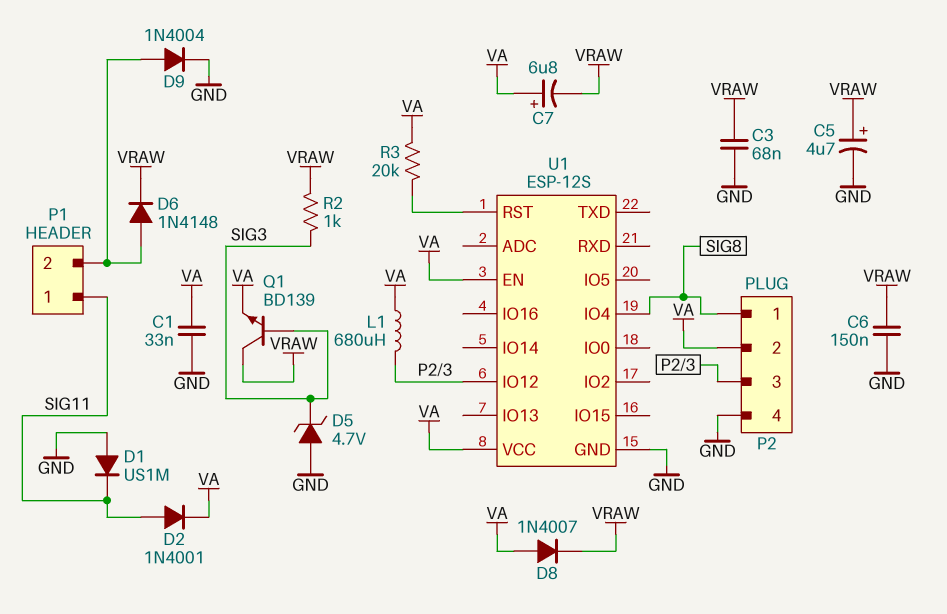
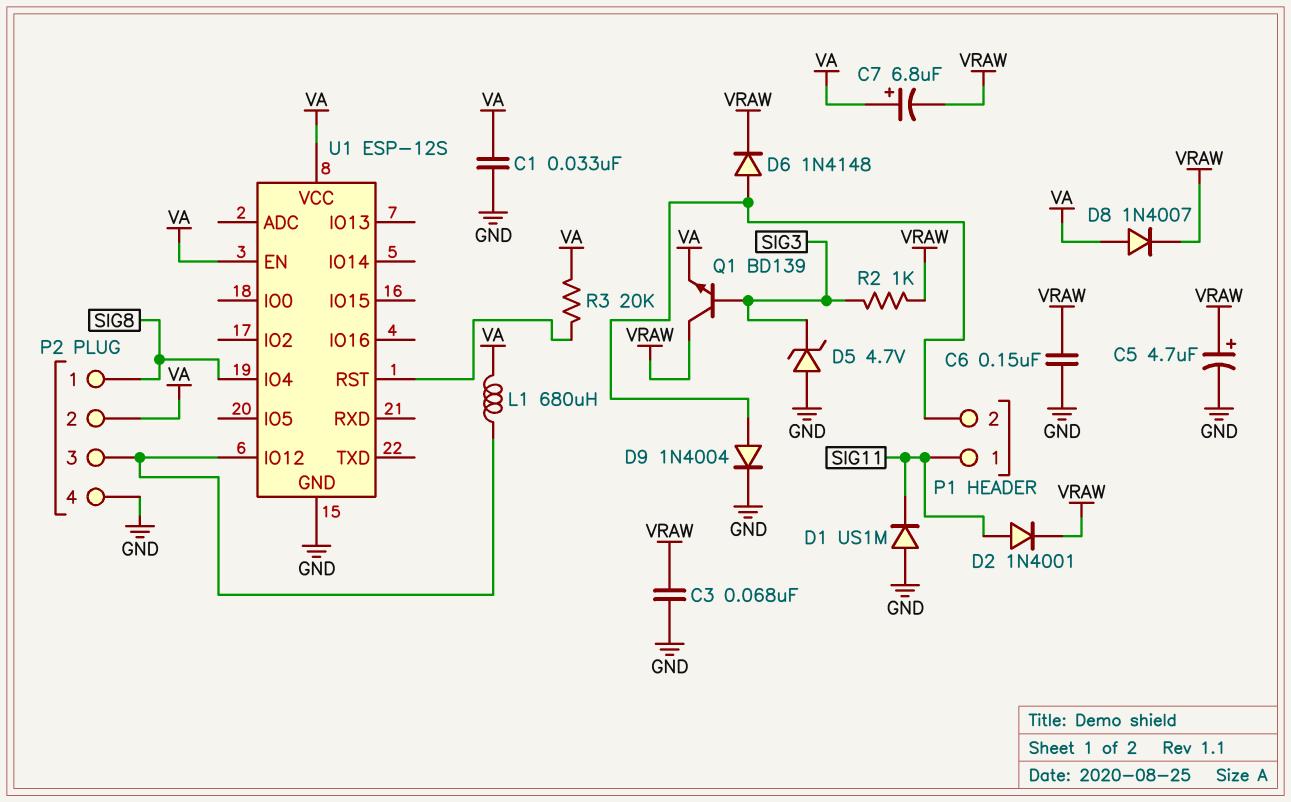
D2: diode 1N4001 (A SIG11, K VA) -> diode 1N4001 (A SIG11, K VRAW)

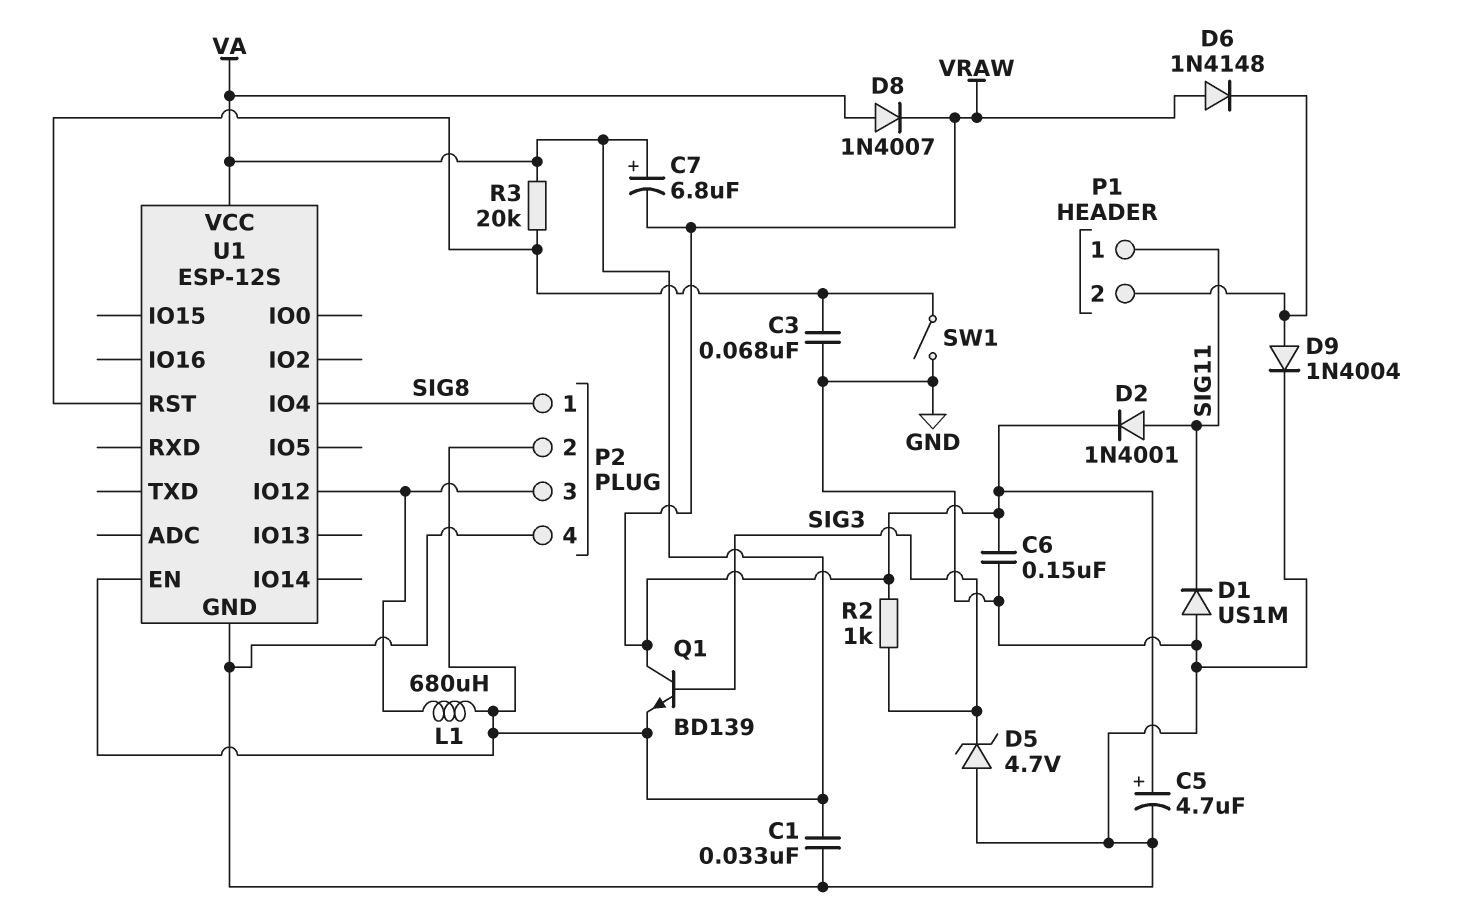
C3: 68nF (GND, VRAW) -> 68nF (GND, U1/RST)
D6: diode 1N4148 (A P1/2, K VRAW) -> diode 1N4148 (A VRAW, K P1/2)
SW1: none -> switch (GND, U1/RST)

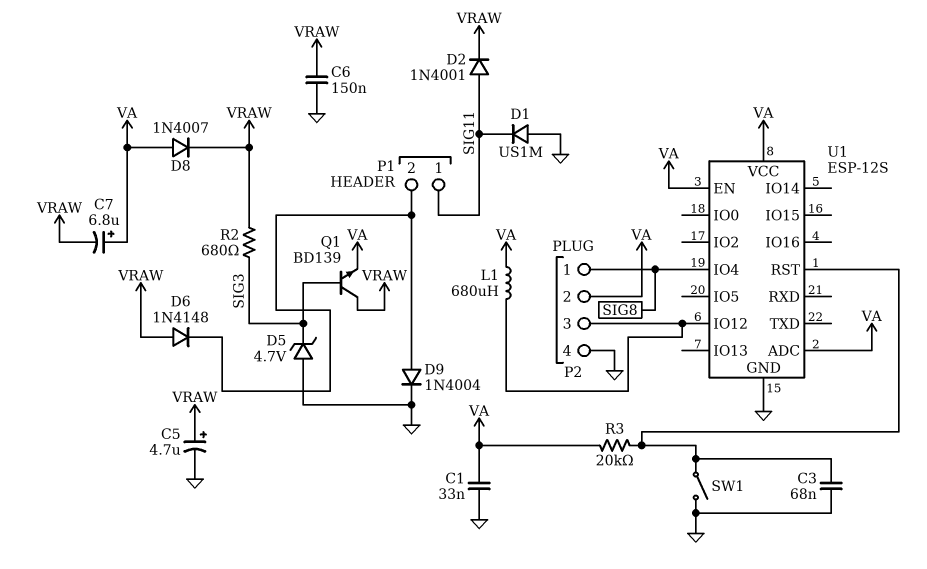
R2: 1k (SIG3, VRAW) -> 680 (SIG3, VRAW)
U1 pin ADC: none -> VA

